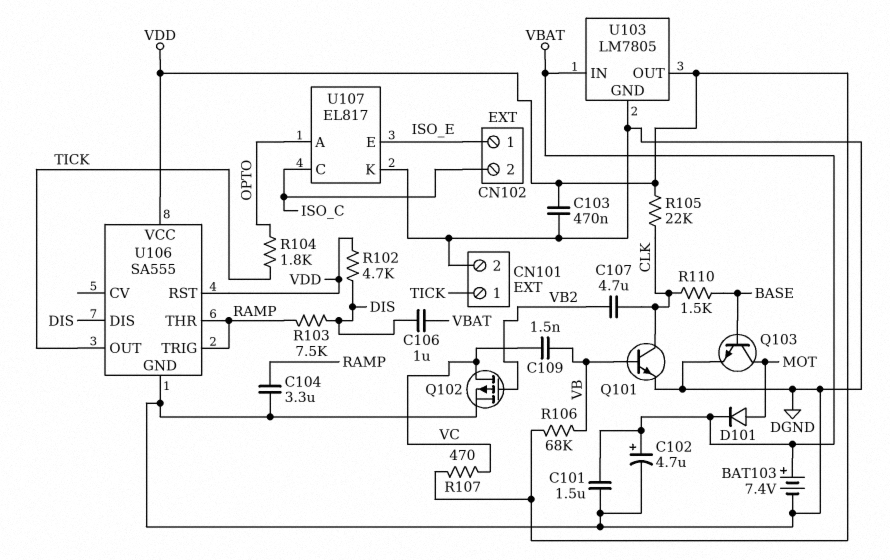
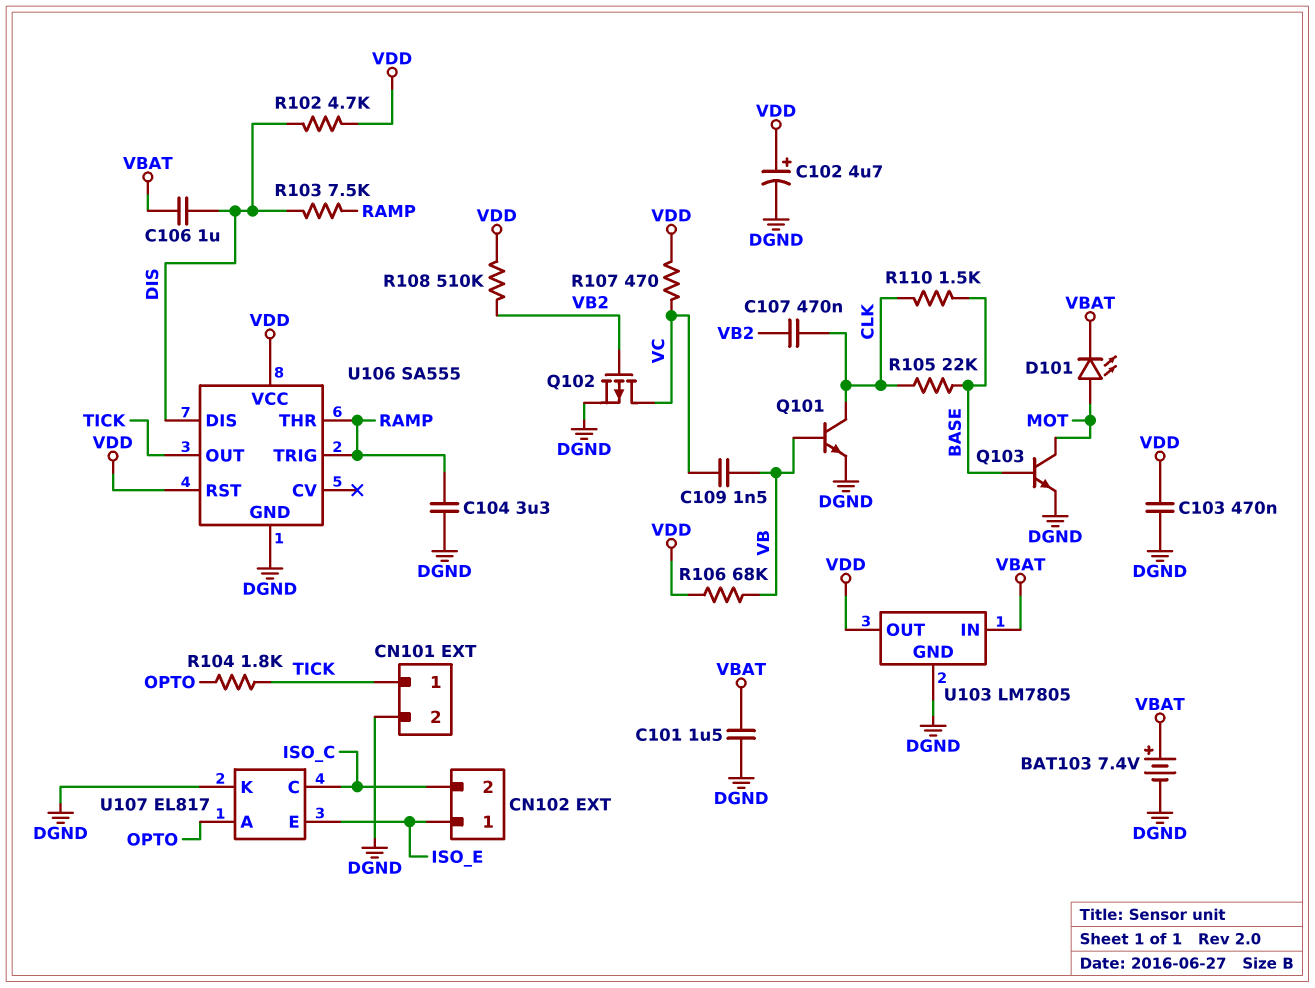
C102: 4.7uF (plus VBAT, minus DGND) -> 4.7uF (plus VDD, minus DGND)
C107: 4.7uF (CLK, VB2) -> 470nF (CLK, VB2)
D101: diode (A MOT, K VBAT) -> LED (A MOT, K VBAT)
R105: 22k (CLK, VDD) -> 22k (BASE, CLK)
R108: none -> 510k (VB2, VDD)

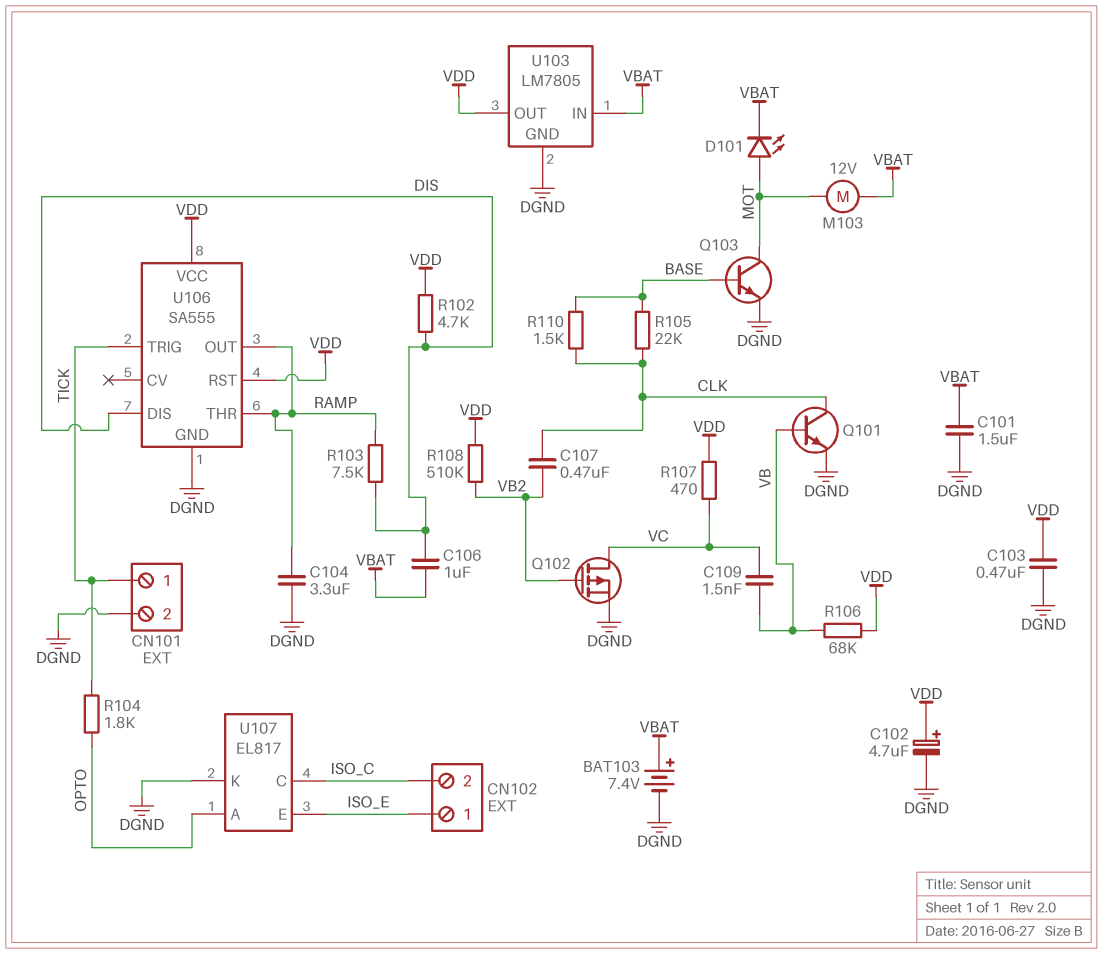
M103: none -> motor 12V (MOT, VBAT)
U106 pin OUT: TICK -> RAMP
U106 pin TRIG: RAMP -> TICK

